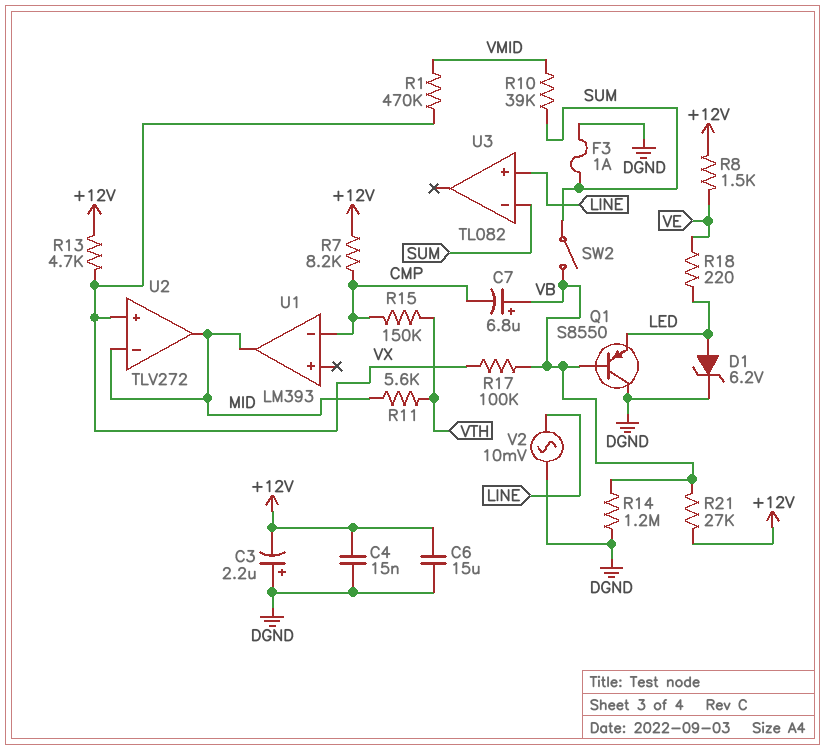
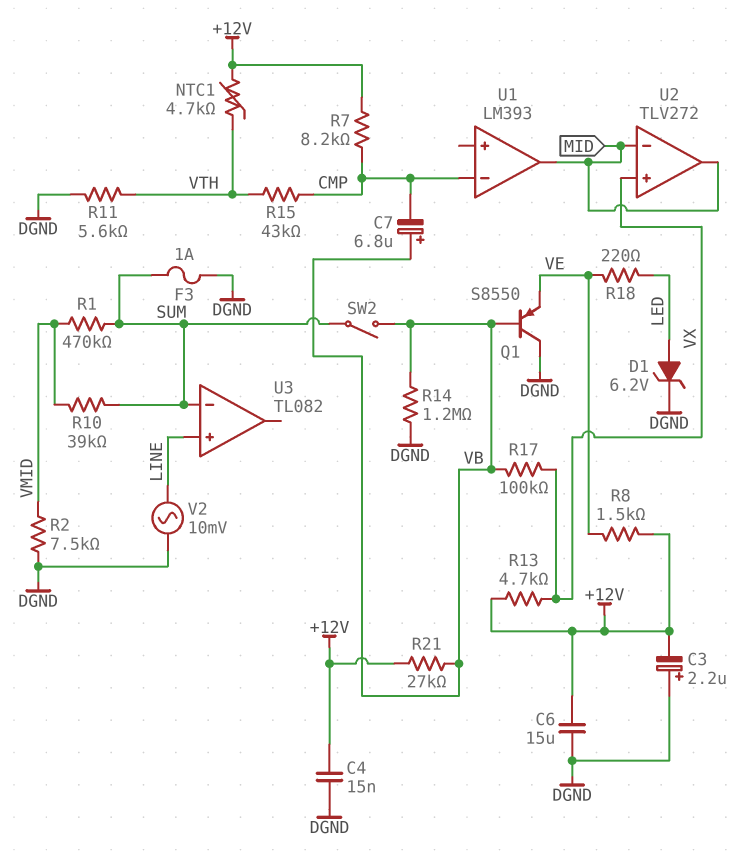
NTC1: none -> 4.7k (+12V, VTH)
Q1: PNP S8550 (B VB, C DGND, E LED) -> PNP S8550 (B VB, C DGND, E VE)
R1: 470k (VMID, VX) -> 470k (SUM, VMID)
R2: none -> 7.5k (DGND, VMID)
R11: 5.6k (MID, VTH) -> 5.6k (DGND, VTH)
R15: 150k (CMP, VTH) -> 43k (CMP, VTH)

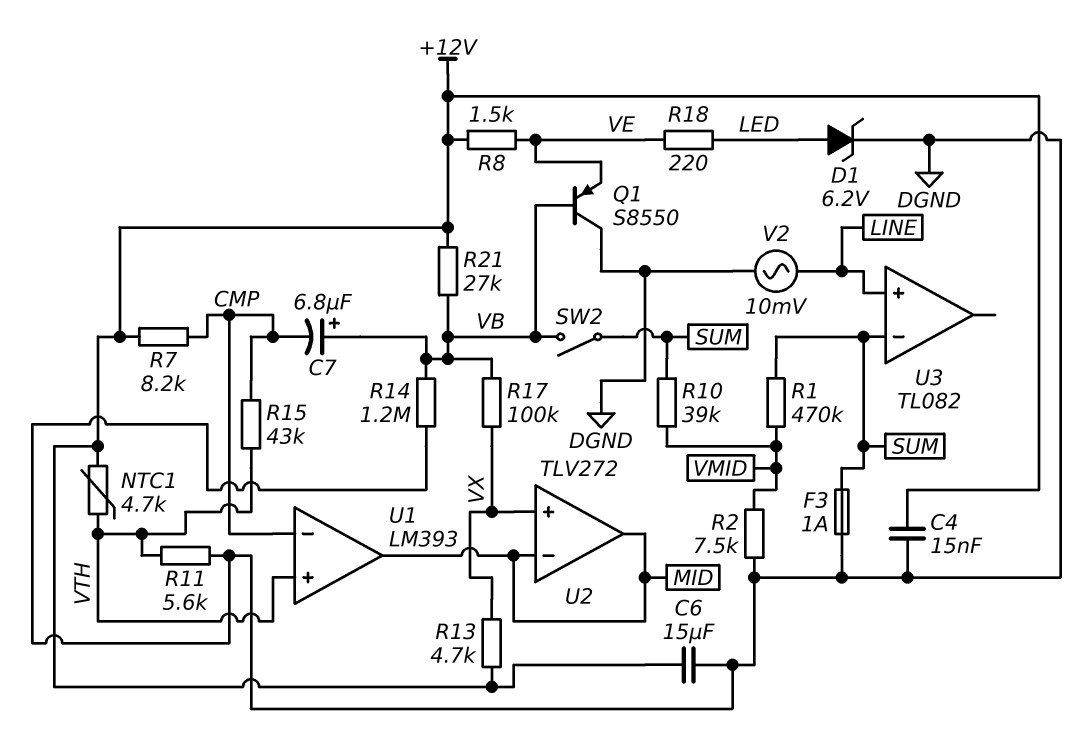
C3: 2.2uF (plus DGND, minus +12V) -> none
U1 pin in+: none -> VTH

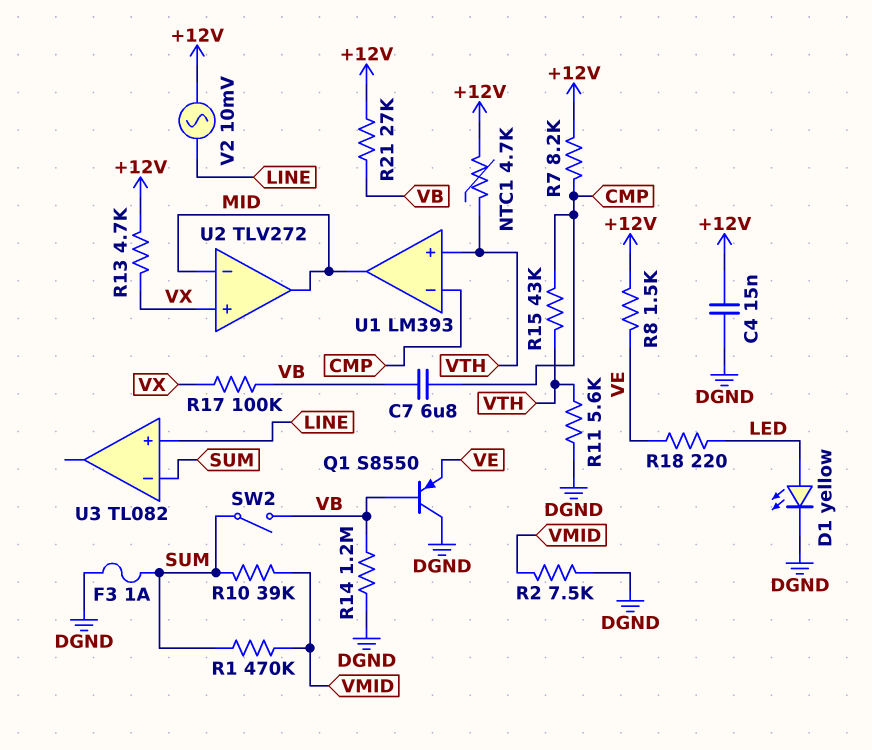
C6: 15uF (+12V, DGND) -> none
C7: 6.8uF (plus VB, minus CMP) -> 6.8uF (CMP, VB)
D1: zener 6.2V (A LED, K DGND) -> LED yellow (A LED, K DGND)
V2: AC 10mV (DGND, LINE) -> AC 10mV (+12V, LINE)

